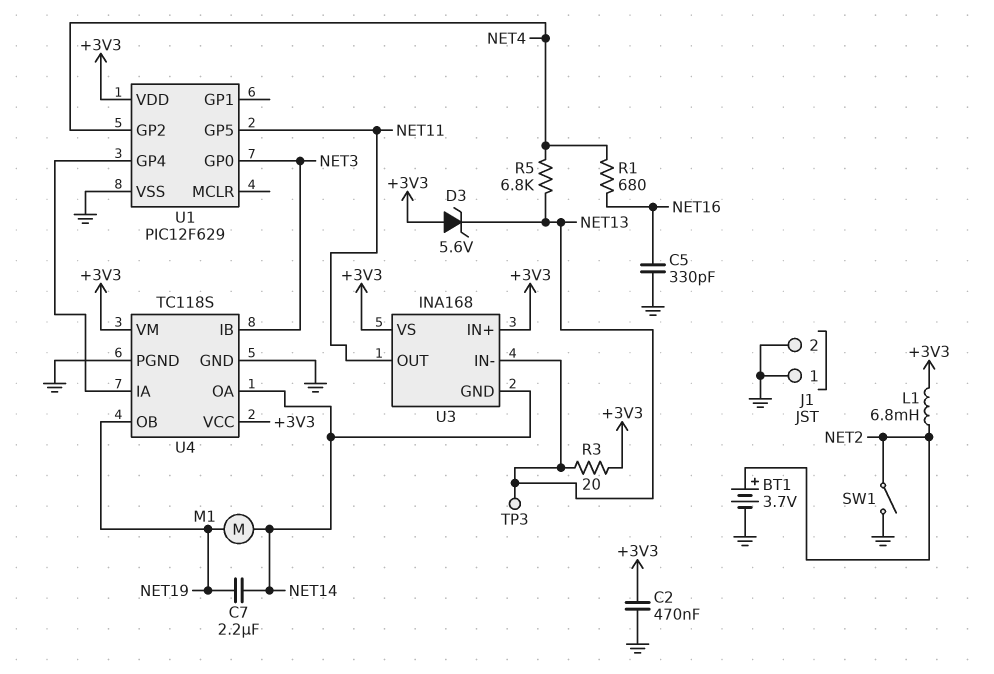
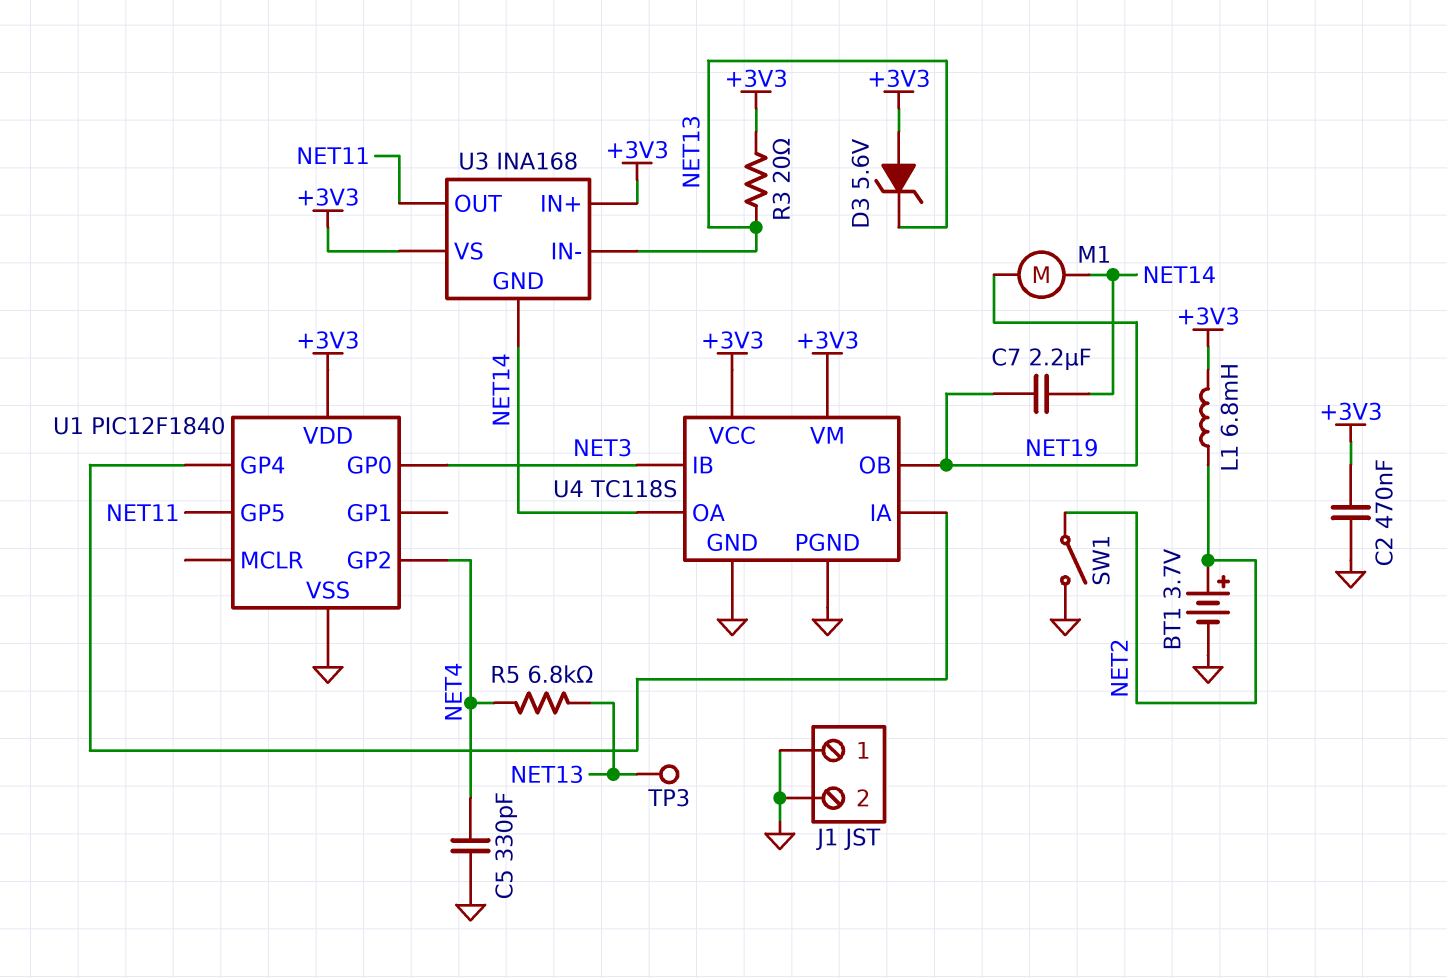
C5: 330pF (GND, NET16) -> 330pF (GND, NET4)
R1: 680 (NET4, NET16) -> none
U1: PIC12F629 -> PIC12F1840

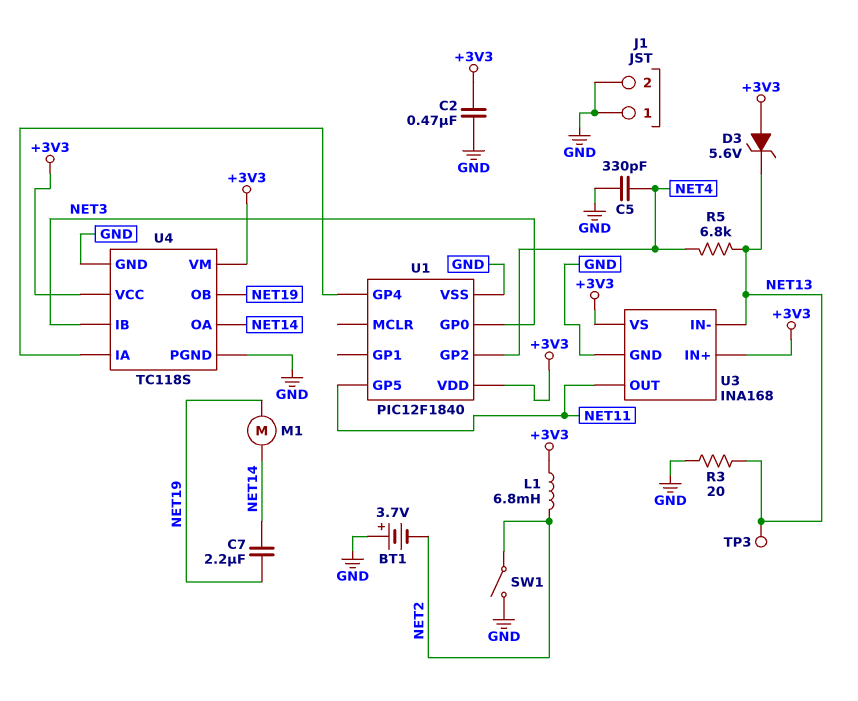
BT1: 3.7V (plus NET2, minus GND) -> 3.7V (plus GND, minus NET2)
R3: 20 (+3V3, NET13) -> 20 (GND, NET13)
U3 pin GND: NET14 -> GND

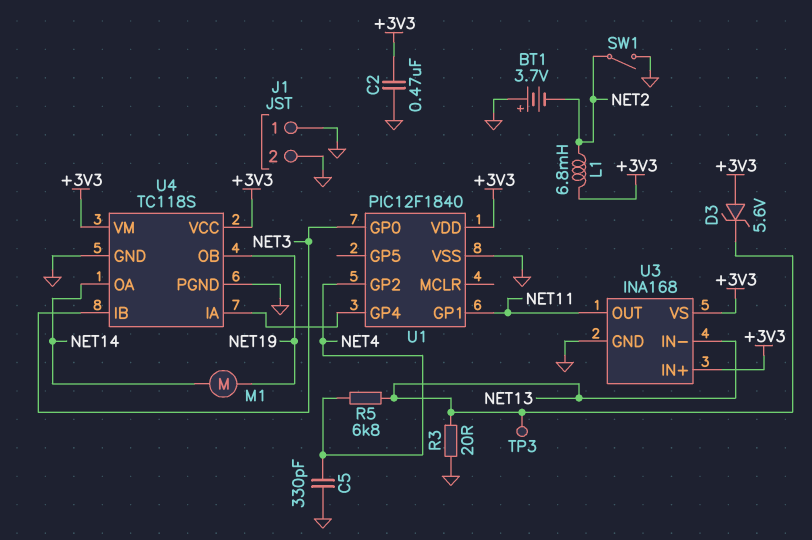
C7: 2.2uF (NET14, NET19) -> none
U1 pin GP1: none -> NET11
U1 pin GP5: NET11 -> none

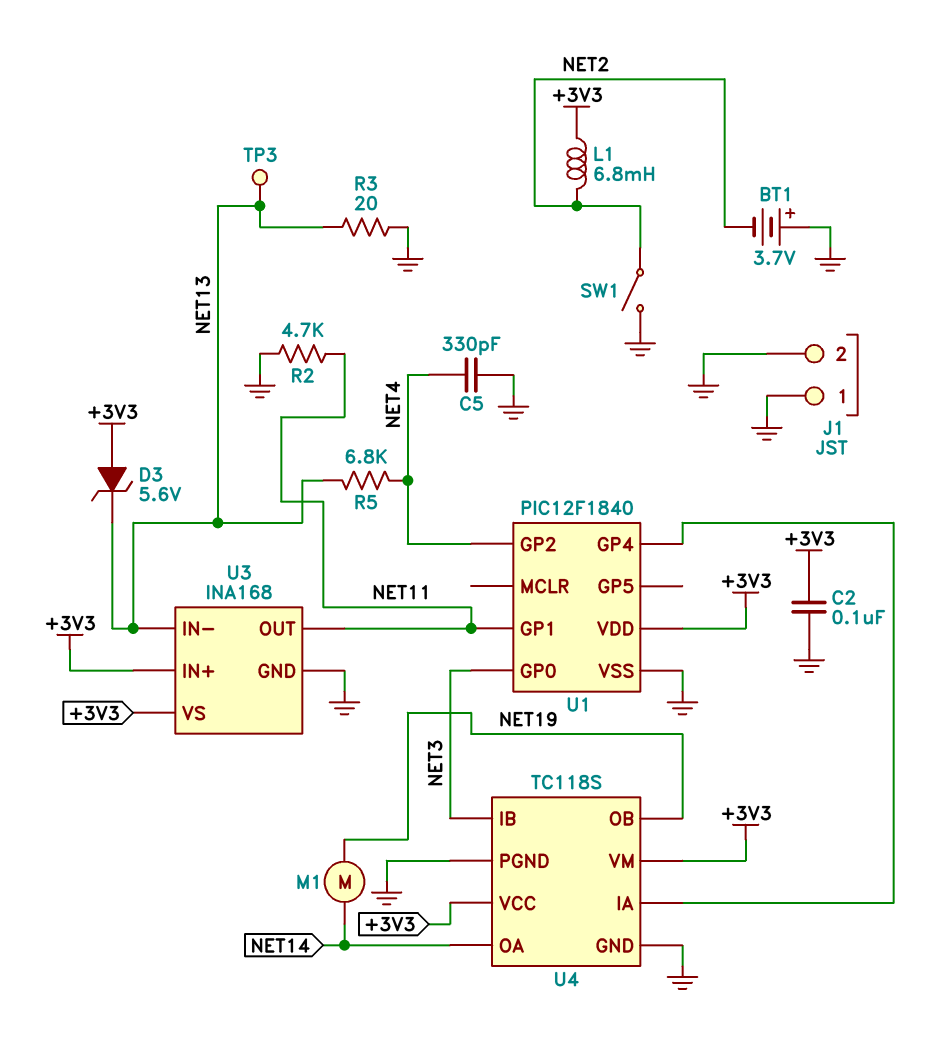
C2: 470nF (+3V3, GND) -> 100nF (+3V3, GND)
R2: none -> 4.7k (GND, NET11)

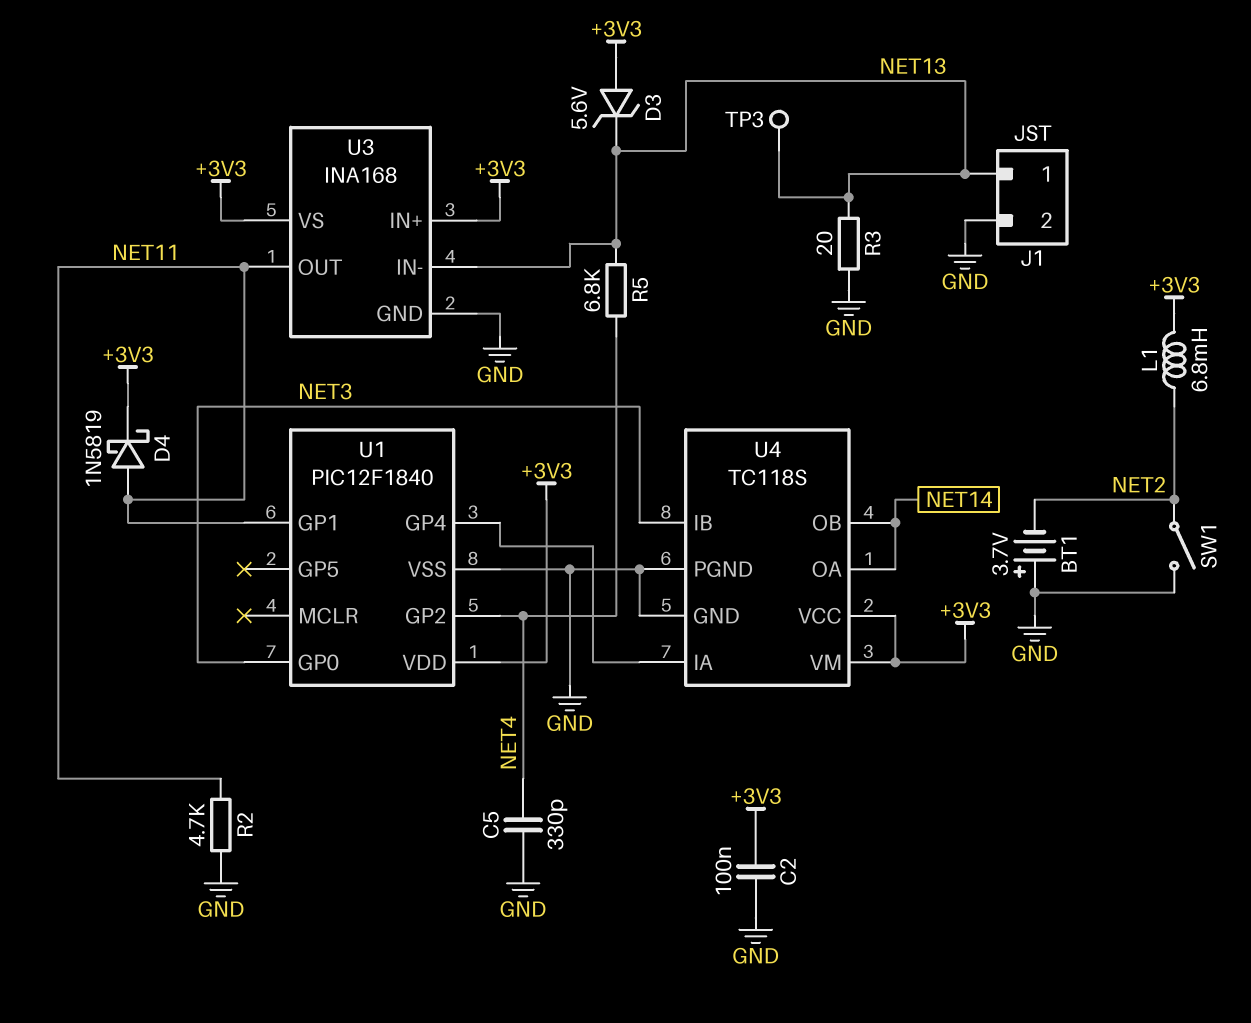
D4: none -> schottky 1N5819 (A NET11, K +3V3)
J1 pin 1: GND -> NET13
M1: motor (NET14, NET19) -> none
U4 pin OB: NET19 -> NET14

